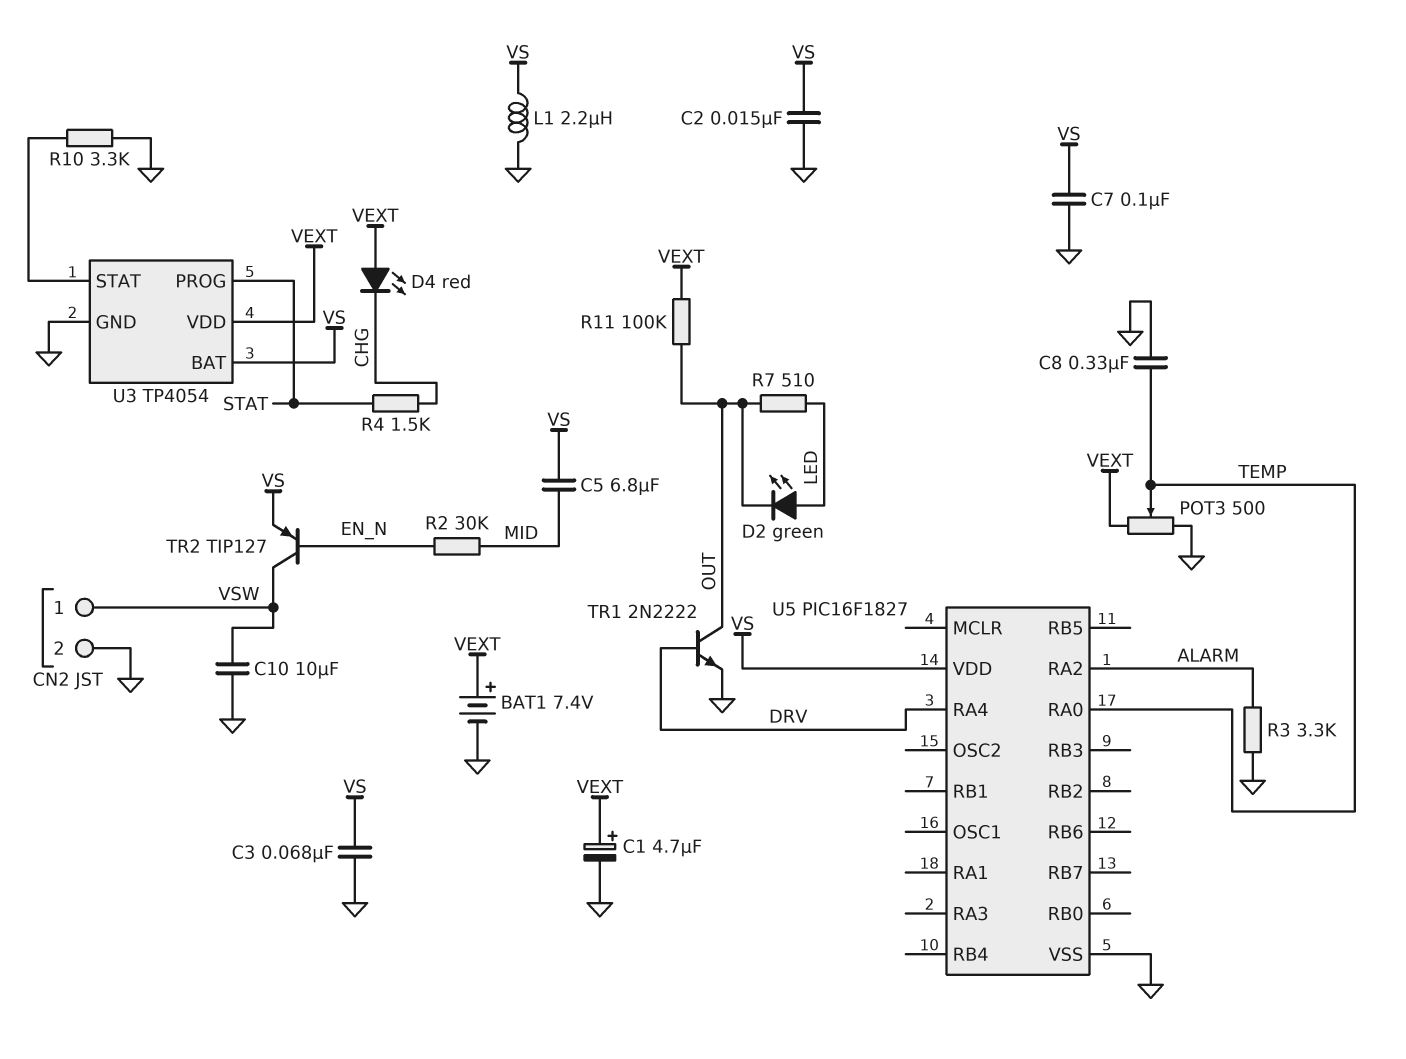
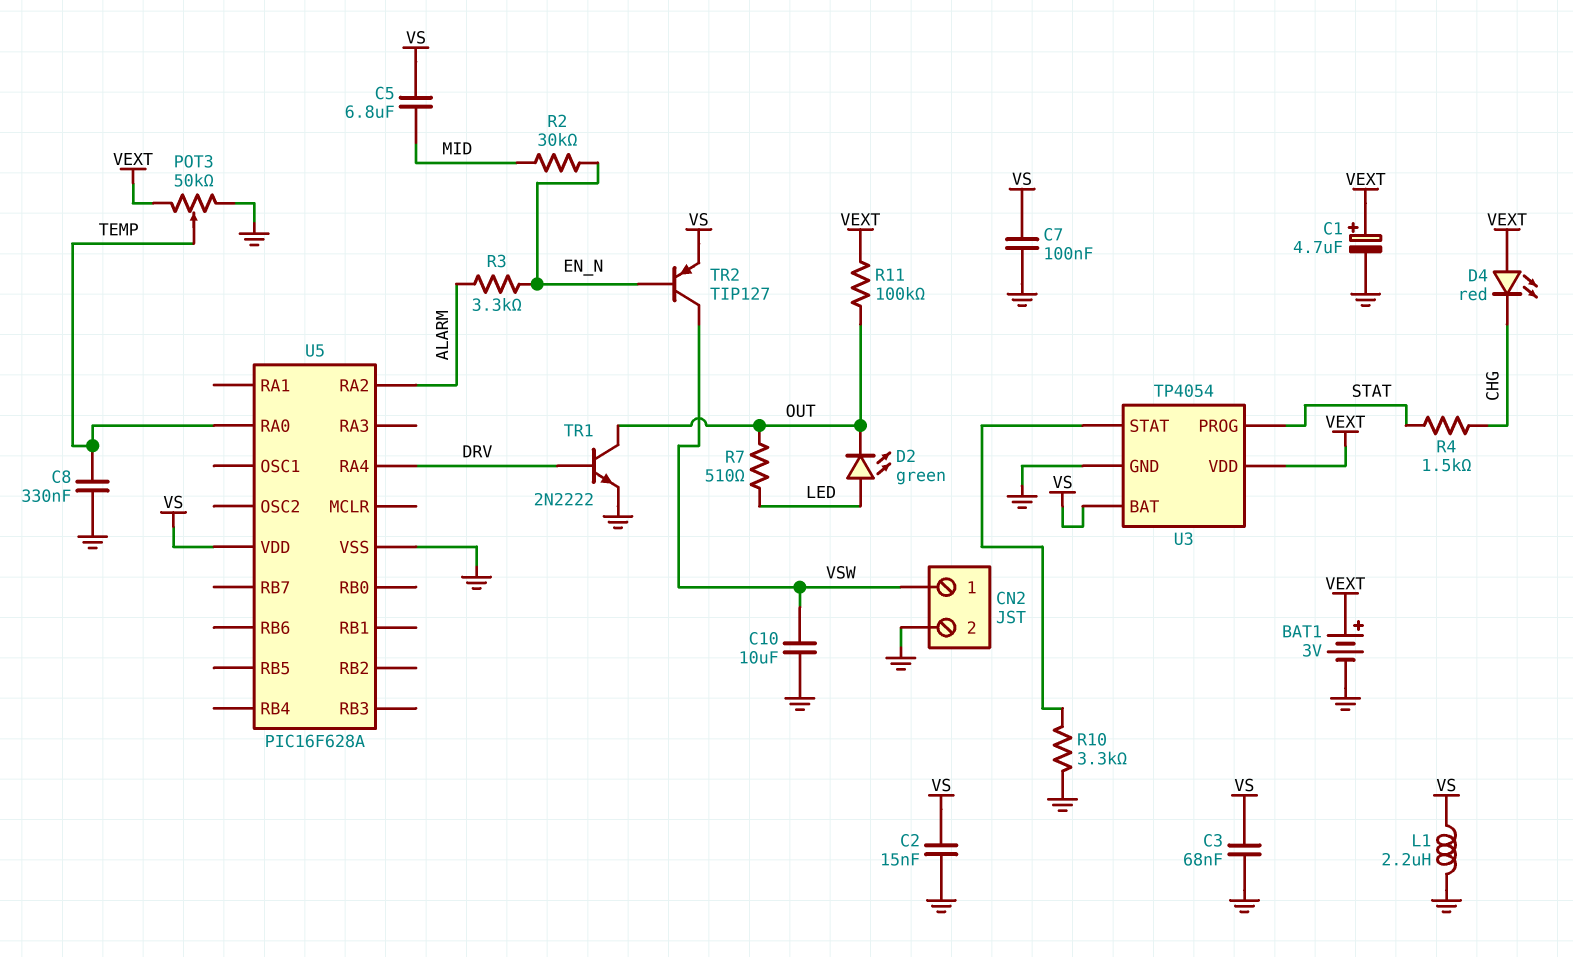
BAT1: 7.4V (plus VEXT, minus GND) -> 3V (plus VEXT, minus GND)
POT3: 500 (GND, VEXT, wiper TEMP) -> 50k (GND, VEXT, wiper TEMP)
R3: 3.3k (ALARM, GND) -> 3.3k (ALARM, EN_N)
U5: PIC16F1827 -> PIC16F628A

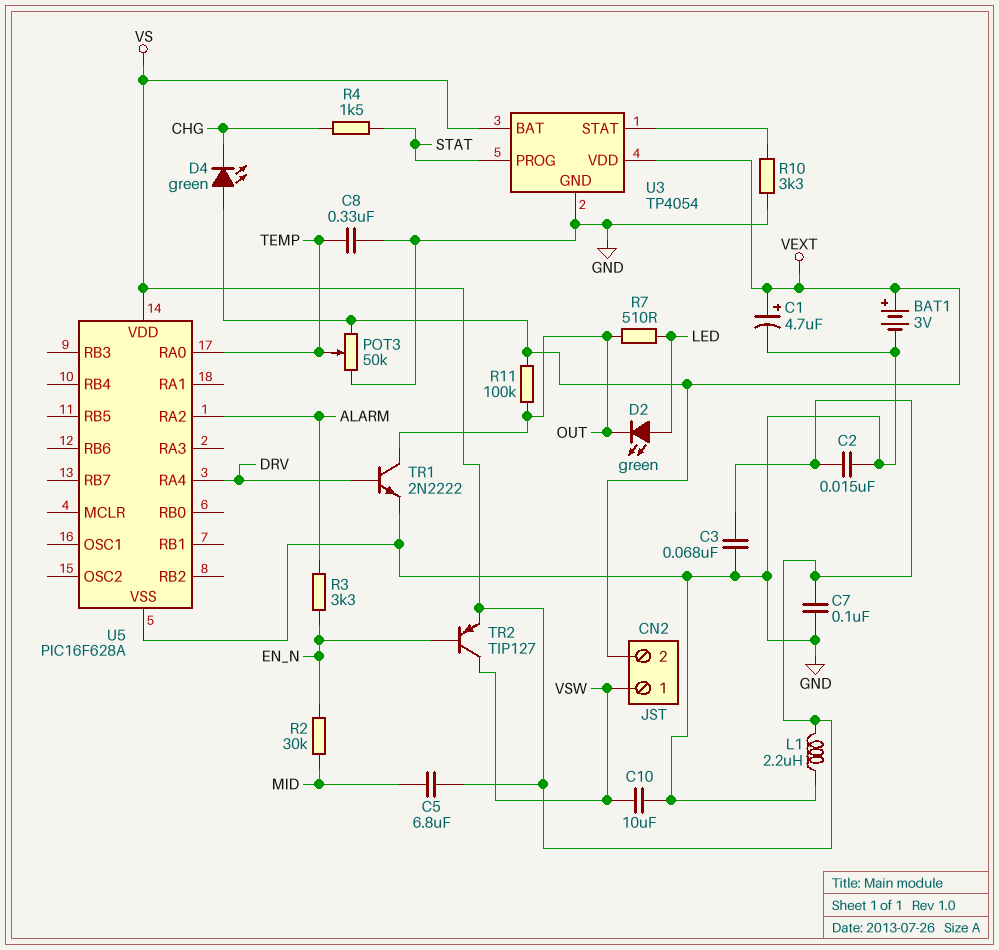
CN2 pin 2: GND -> VEXT
D4: LED red (A VEXT, K CHG) -> LED green (A VEXT, K CHG)

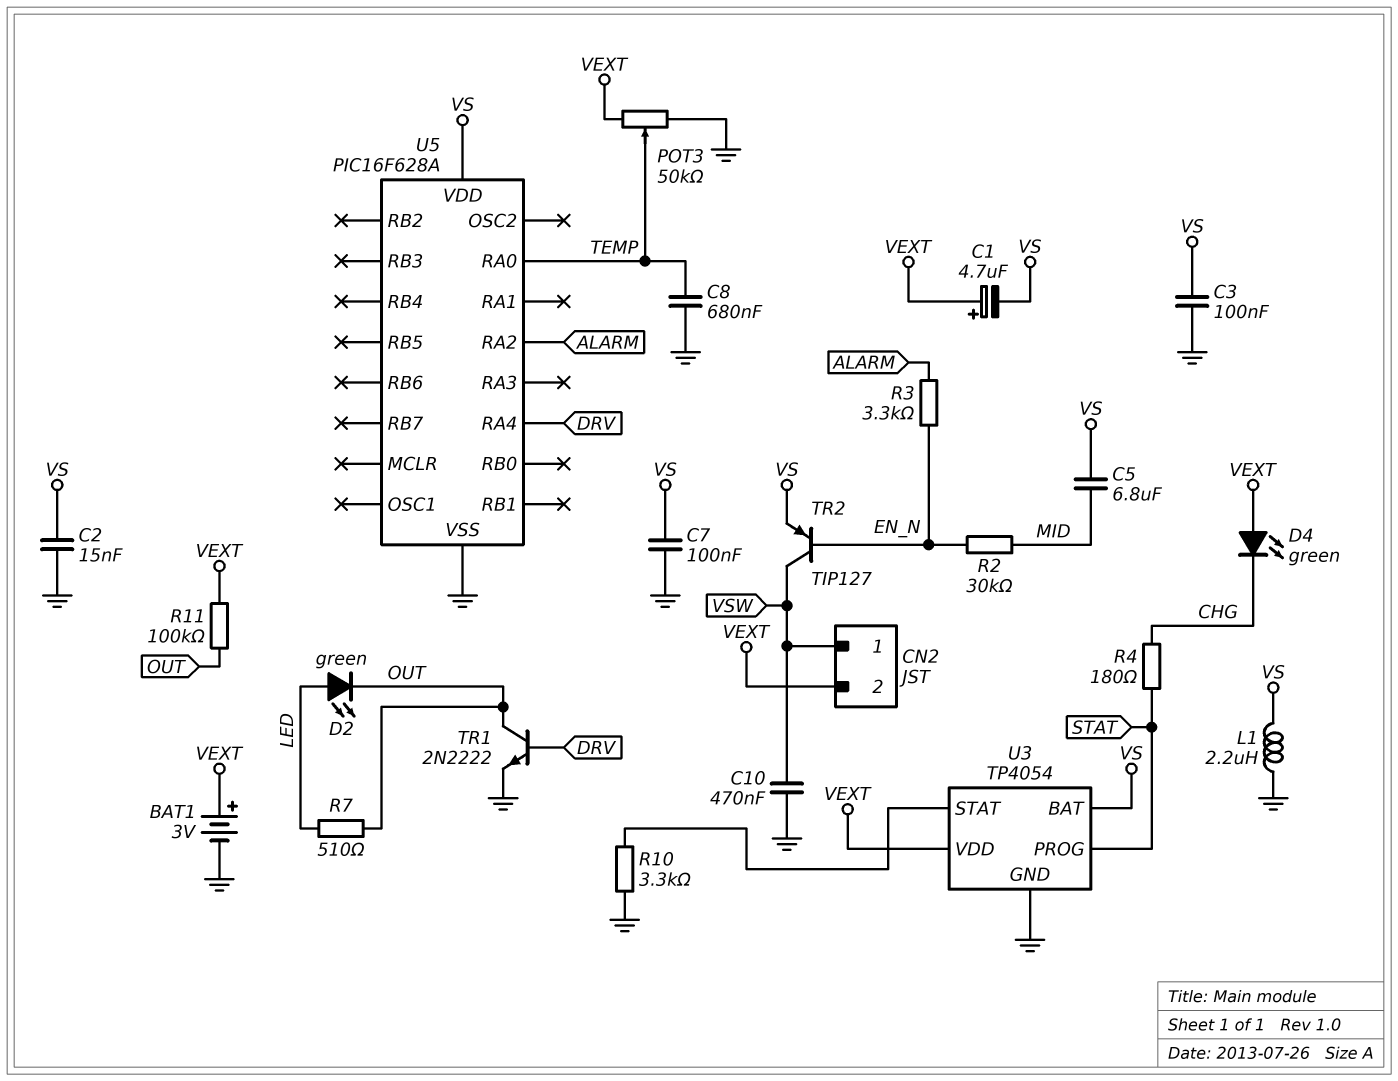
C1: 4.7uF (plus VEXT, minus GND) -> 4.7uF (plus VEXT, minus VS)
C3: 68nF (GND, VS) -> 100nF (GND, VS)
C8: 330nF (GND, TEMP) -> 680nF (GND, TEMP)
C10: 10uF (GND, VSW) -> 470nF (GND, VSW)
R4: 1.5k (CHG, STAT) -> 180 (CHG, STAT)

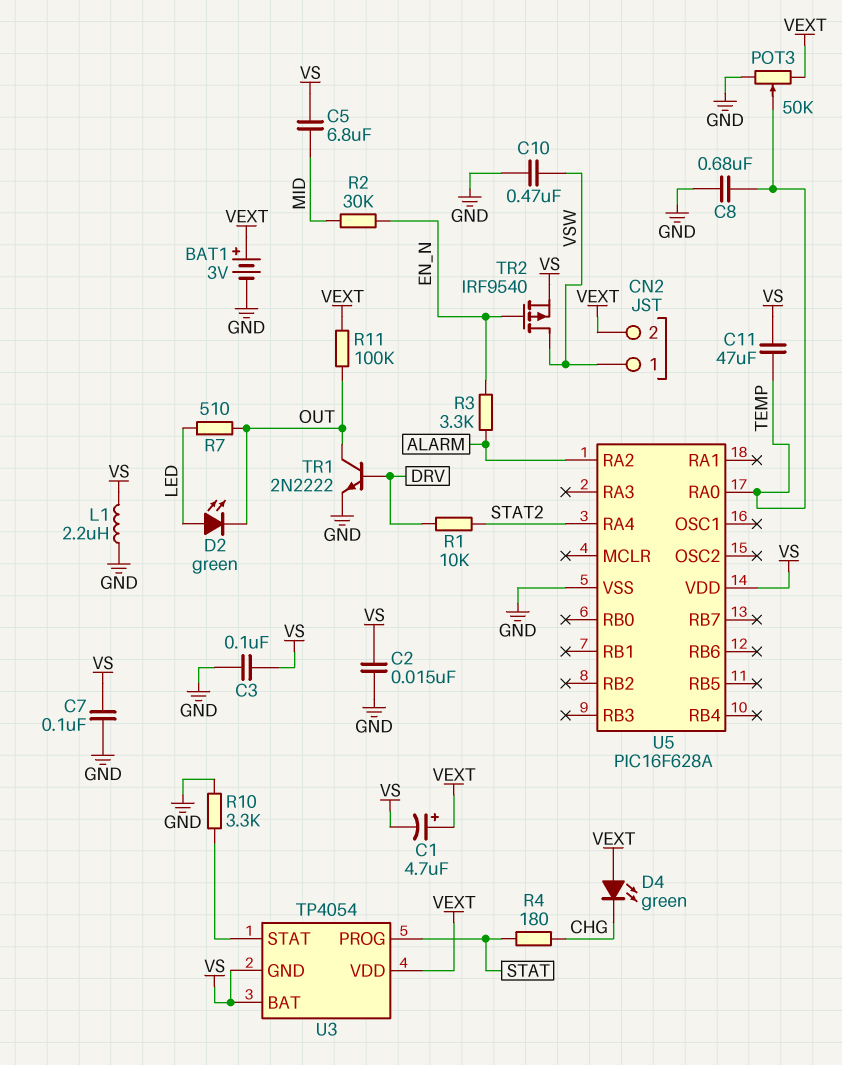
C11: none -> 47uF (TEMP, VS)
R1: none -> 10k (DRV, STAT2)
TR2: PNP TIP127 (B EN_N, C VSW, E VS) -> PMOS IRF9540 (G EN_N, D VSW, S VS)
U3 pin GND: GND -> VS
U5 pin RA4: DRV -> STAT2

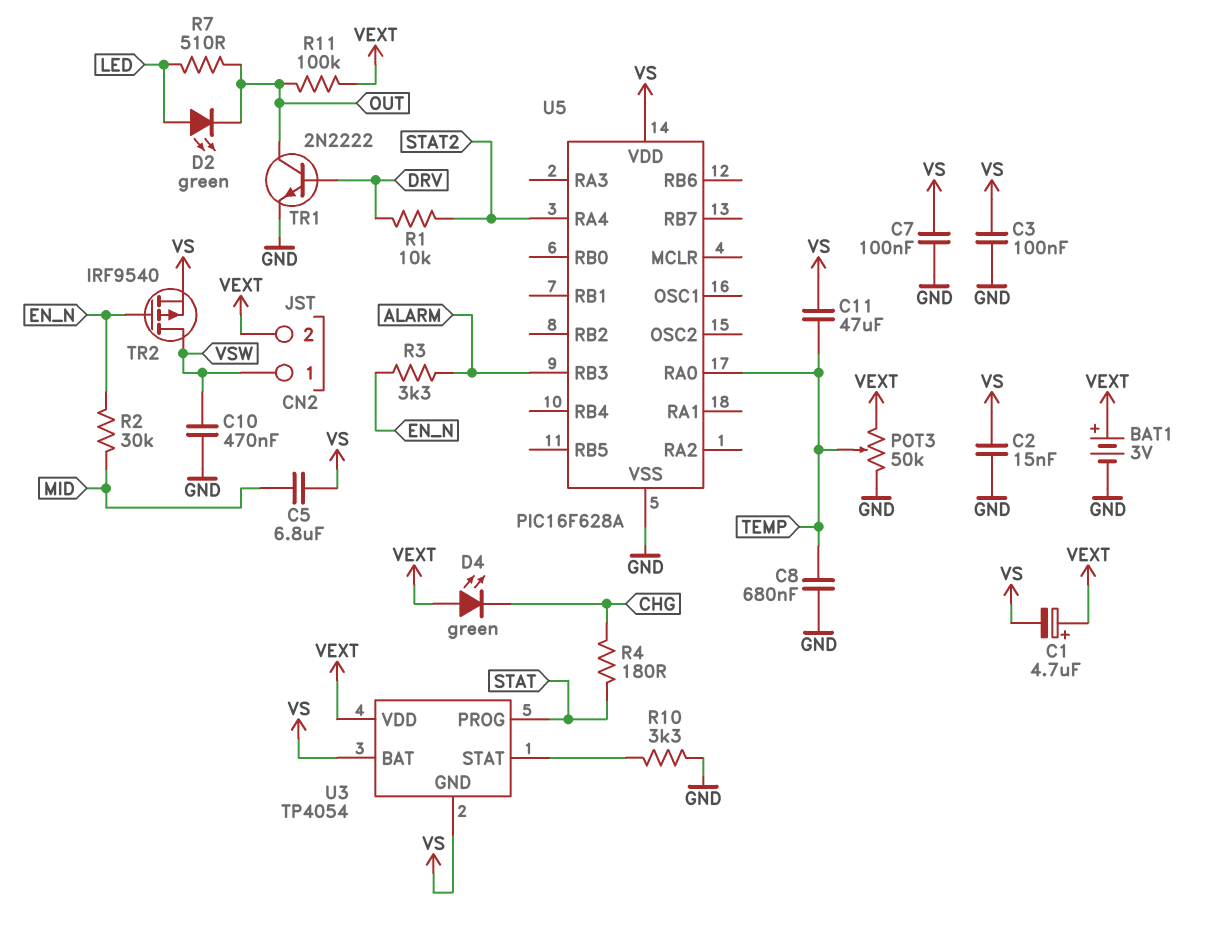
L1: 2.2uH (GND, VS) -> none
U5 pin RA2: ALARM -> none
U5 pin RB3: none -> ALARM

